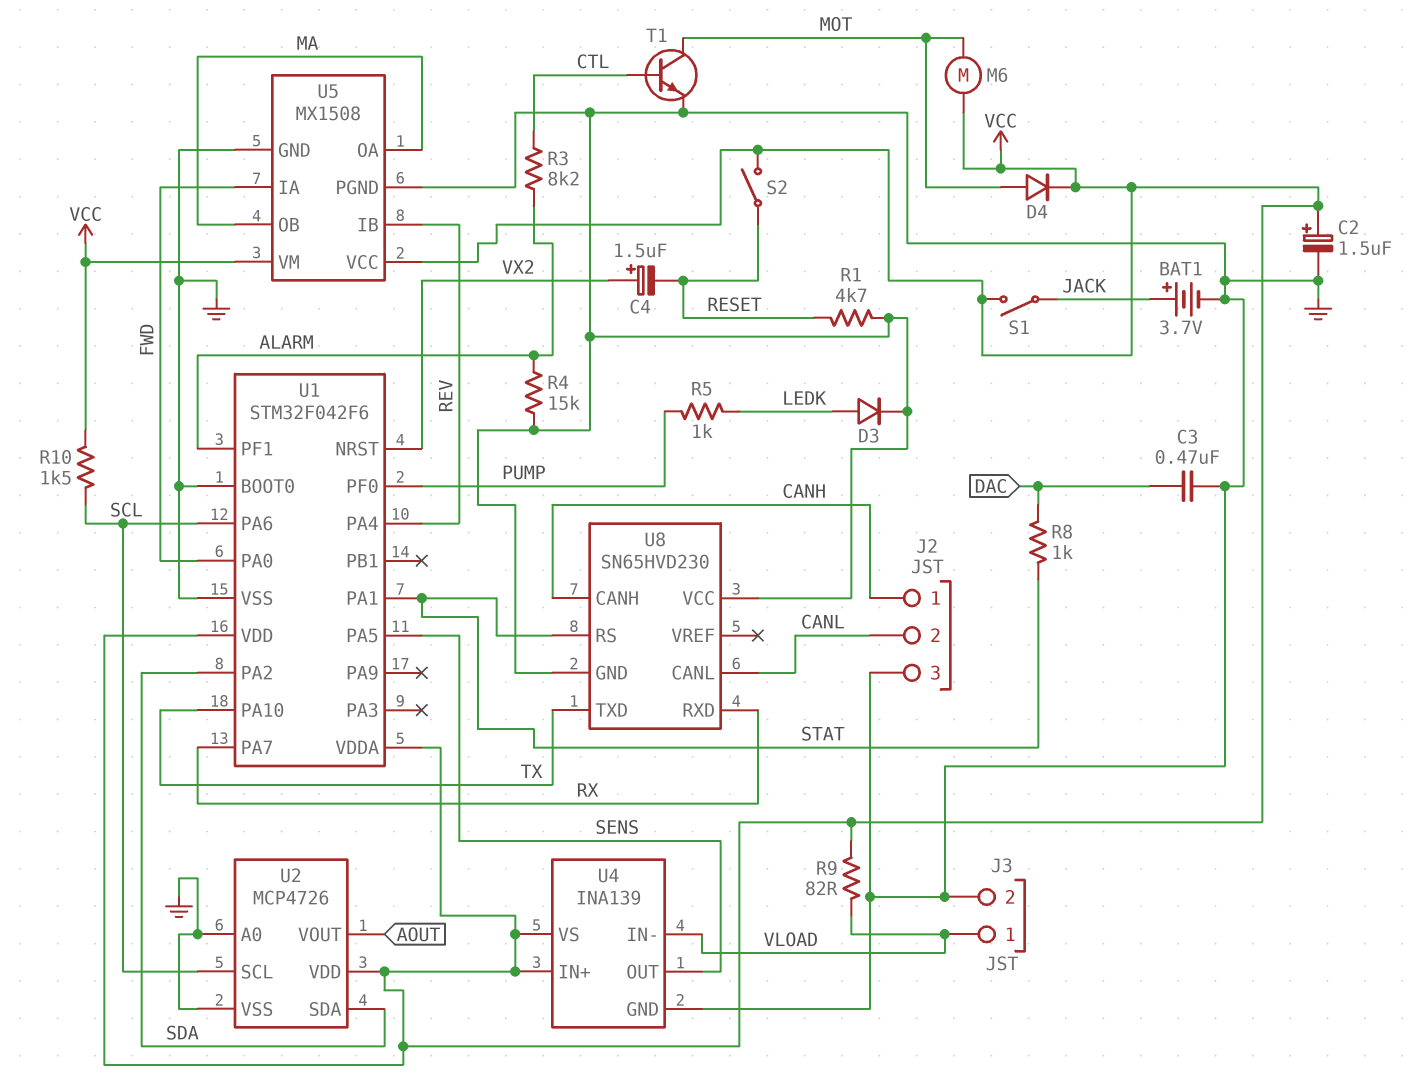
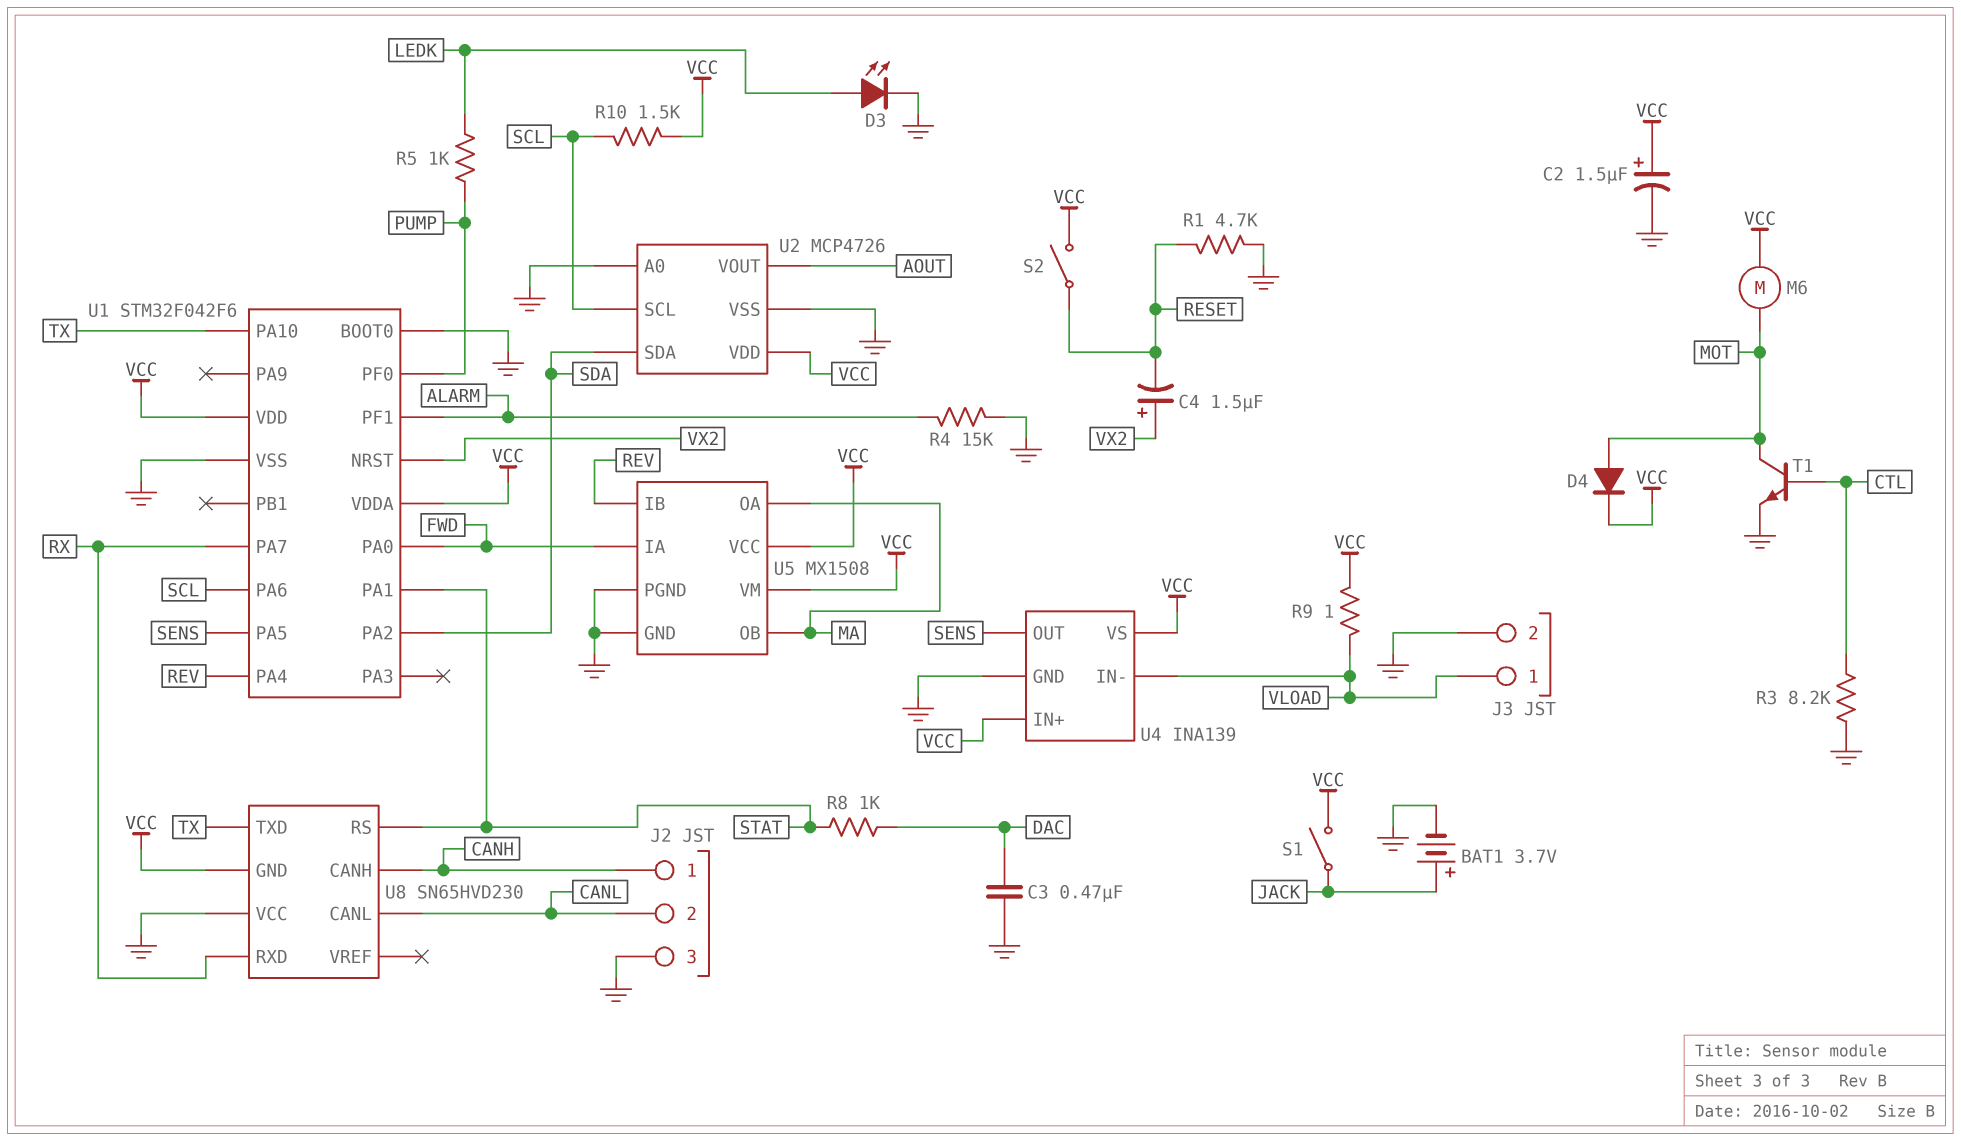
D3: diode (A LEDK, K GND) -> LED (A LEDK, K GND)
R3: 8.2k (ALARM, CTL) -> 8.2k (CTL, GND)
R9: 82 (VCC, VLOAD) -> 1 (VCC, VLOAD)
U8 pin GND: GND -> VCC

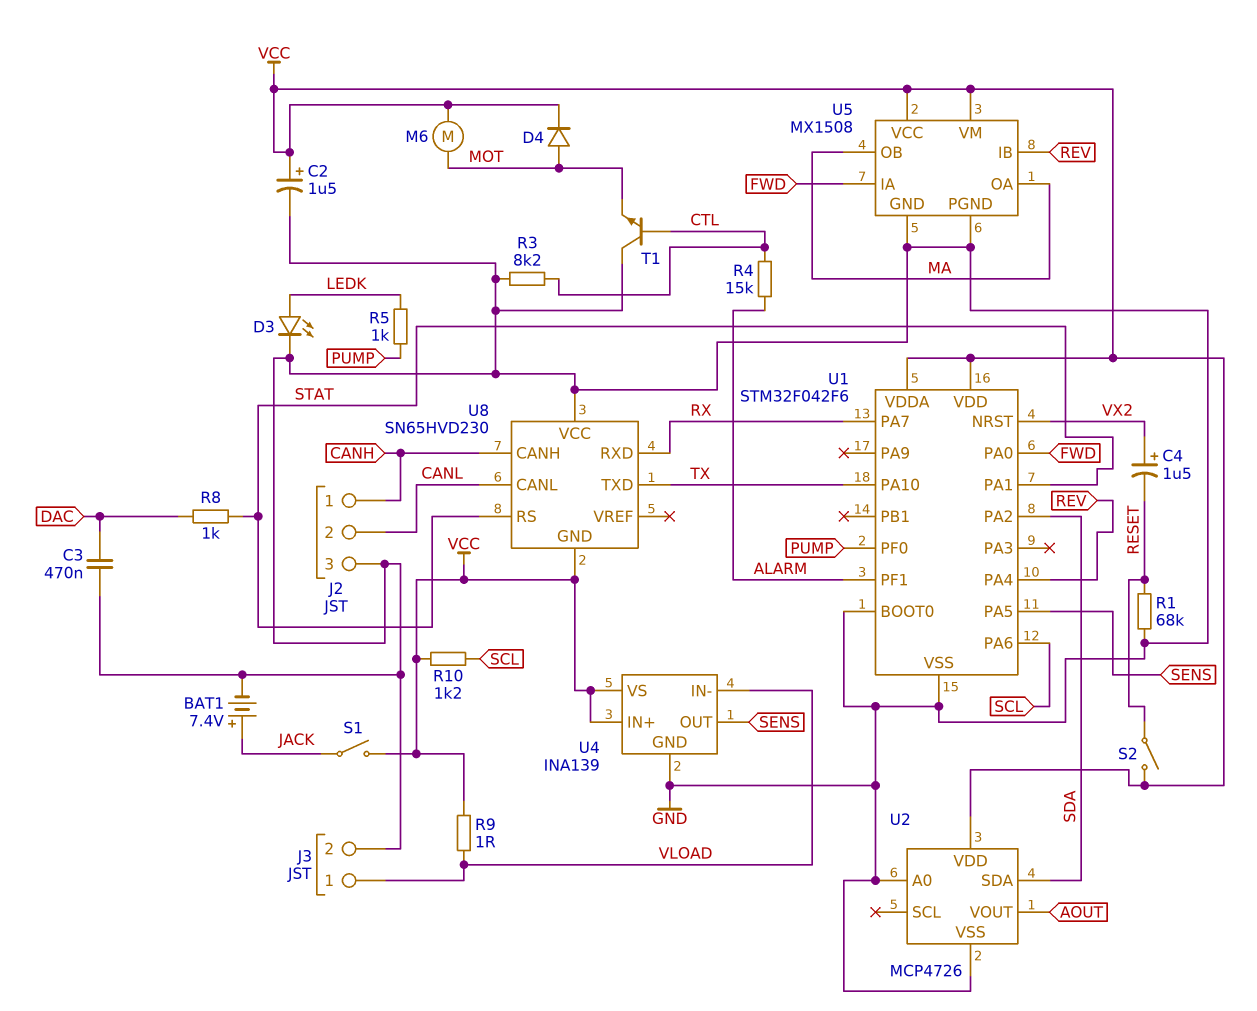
BAT1: 3.7V (plus JACK, minus GND) -> 7.4V (plus JACK, minus GND)
R1: 4.7k (GND, RESET) -> 68k (GND, RESET)
R4: 15k (ALARM, GND) -> 15k (ALARM, CTL)
R10: 1.5k (SCL, VCC) -> 1.2k (SCL, VCC)
T1: NPN (B CTL, C MOT, E GND) -> NPN (B CTL, C GND, E MOT)
U2 pin SCL: SCL -> none

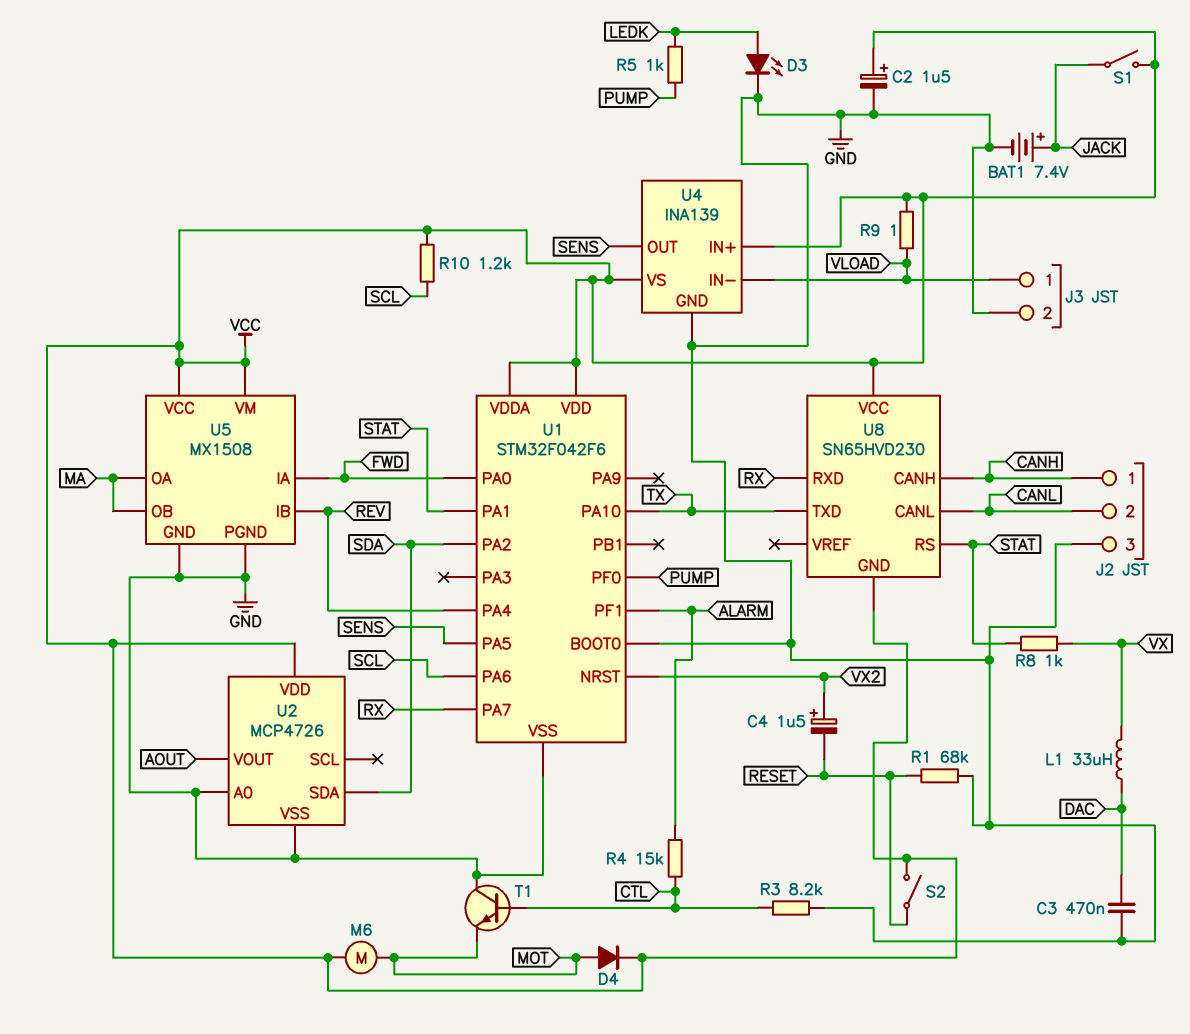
L1: none -> 33uH (DAC, VX)
R8: 1k (DAC, STAT) -> 1k (STAT, VX)
U8 pin VCC: GND -> VCC

